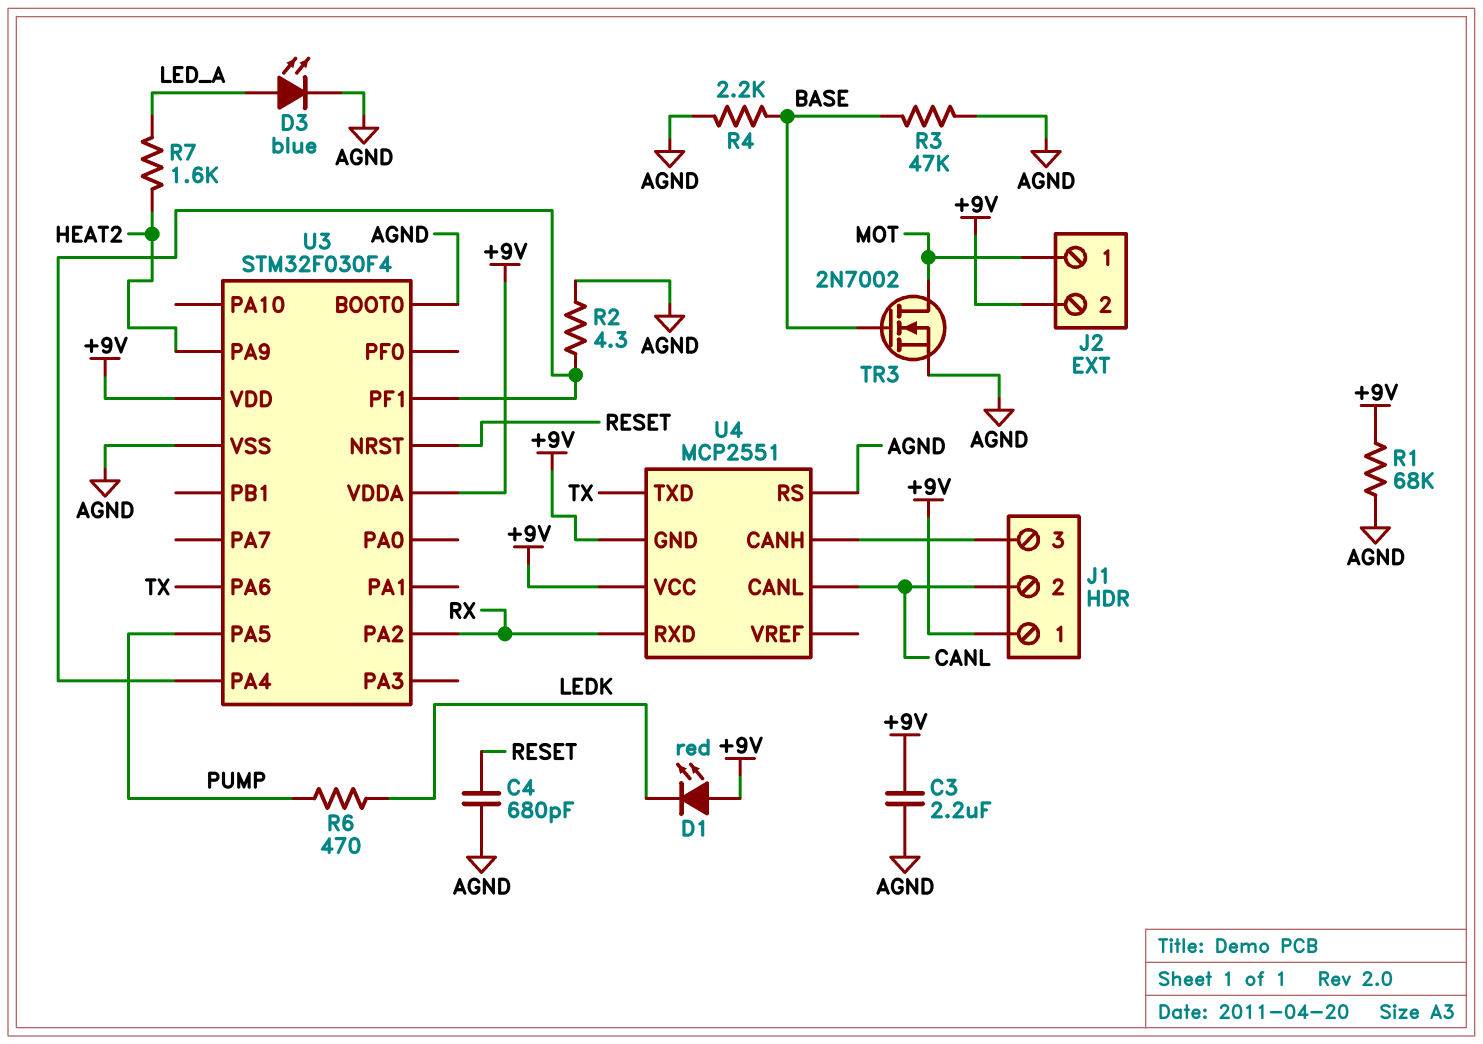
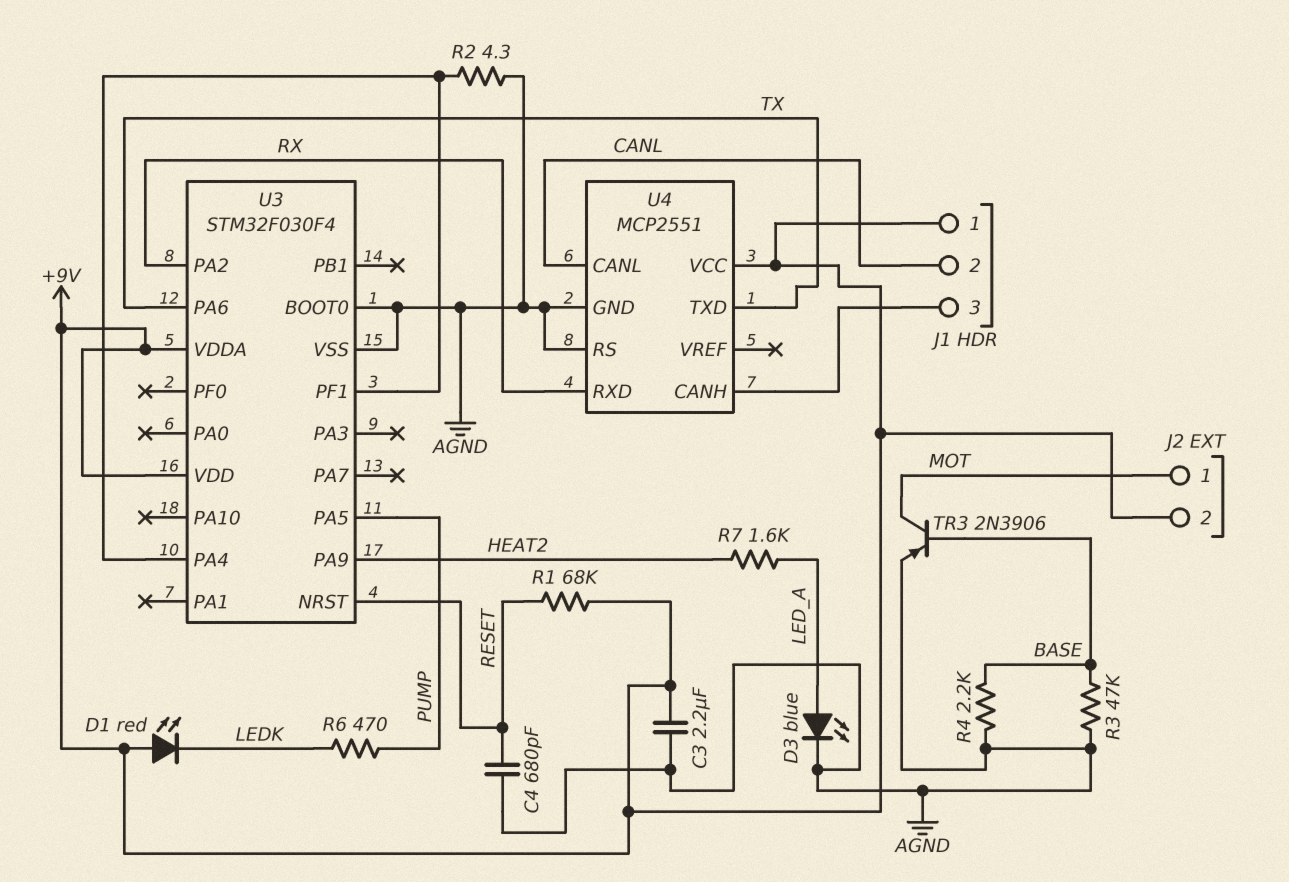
R1: 68k (+9V, AGND) -> 68k (+9V, RESET)
TR3: NMOS 2N7002 (G BASE, D MOT, S AGND) -> PNP 2N3906 (B BASE, C MOT, E AGND)
U4 pin GND: +9V -> AGND

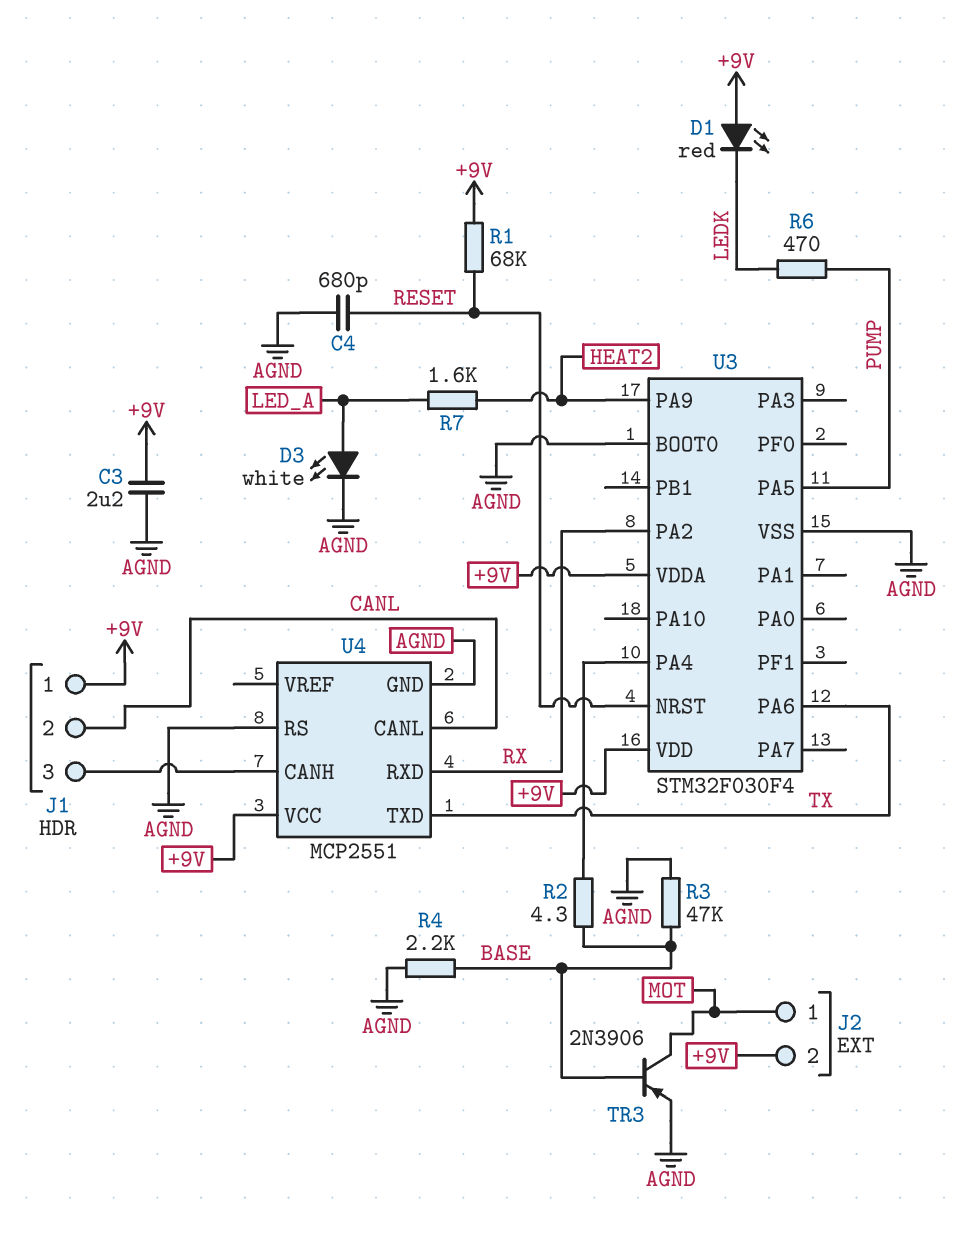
D3: LED blue (A LED_A, K AGND) -> LED white (A LED_A, K AGND)
R2: 4.3 (AGND, U3/PA4) -> 4.3 (BASE, U3/PA4)
U3 pin PF1: U3/PA4 -> none

